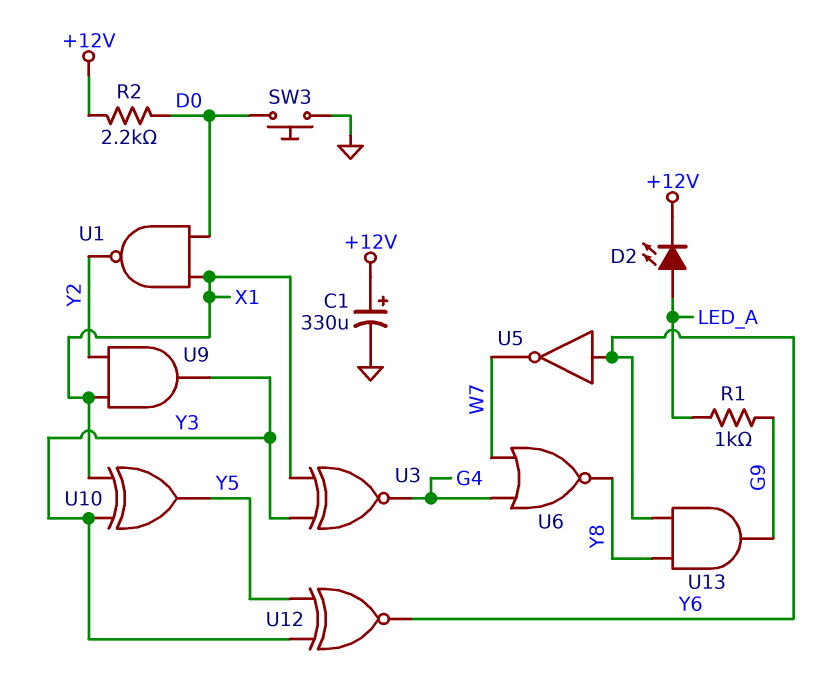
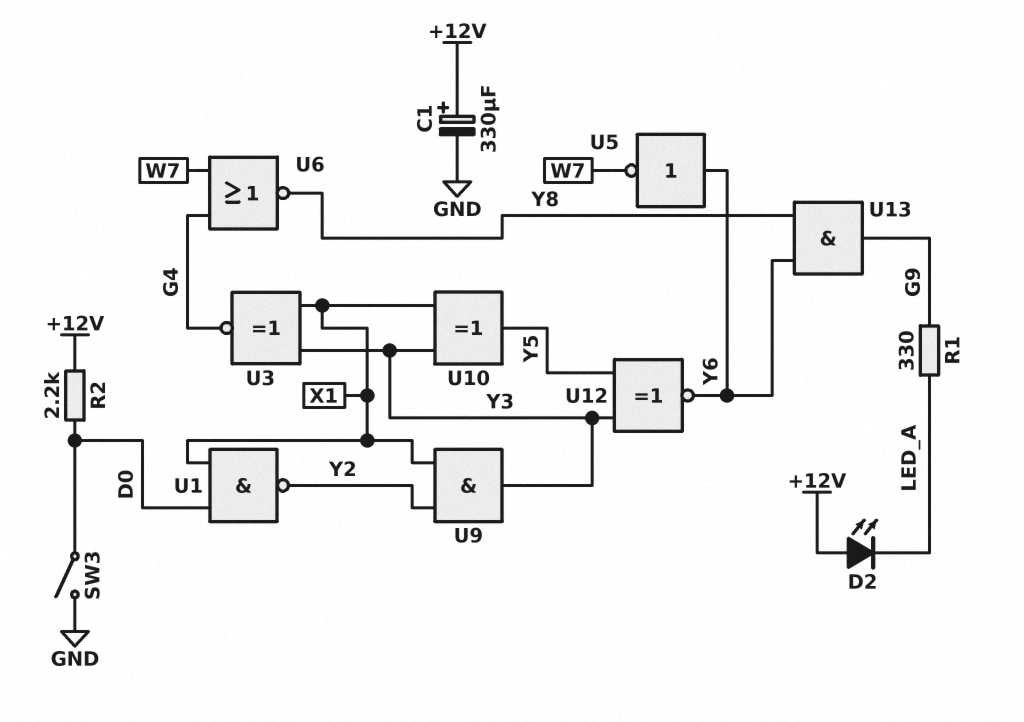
D2: LED (A LED_A, K +12V) -> LED (A +12V, K LED_A)
R1: 1k (G9, LED_A) -> 330 (G9, LED_A)
SW3: button (D0, GND) -> switch (D0, GND)

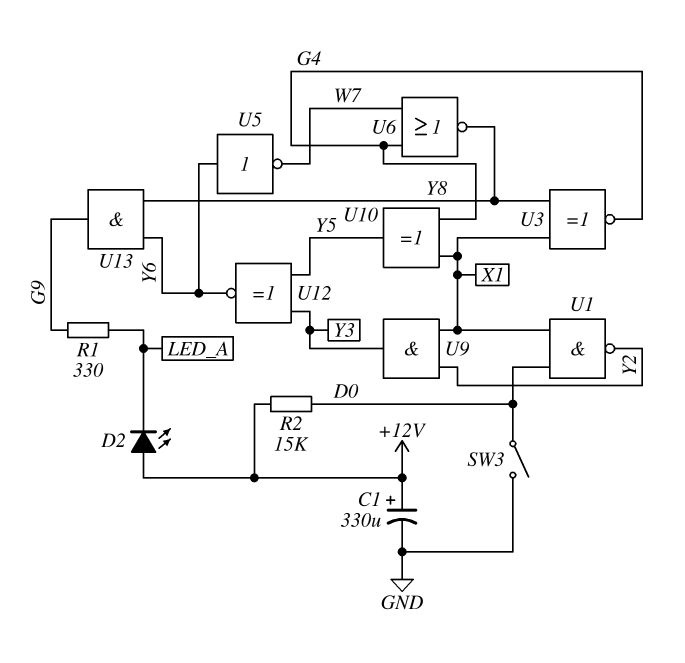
R2: 2.2k (+12V, D0) -> 15k (+12V, D0)
U3: XNOR (in X1, in Y3, out G4) -> XNOR (in X1, in Y8, out G4)
U10: XOR (in X1, in Y3, out Y5) -> XOR (in G4, in X1, out Y5)

